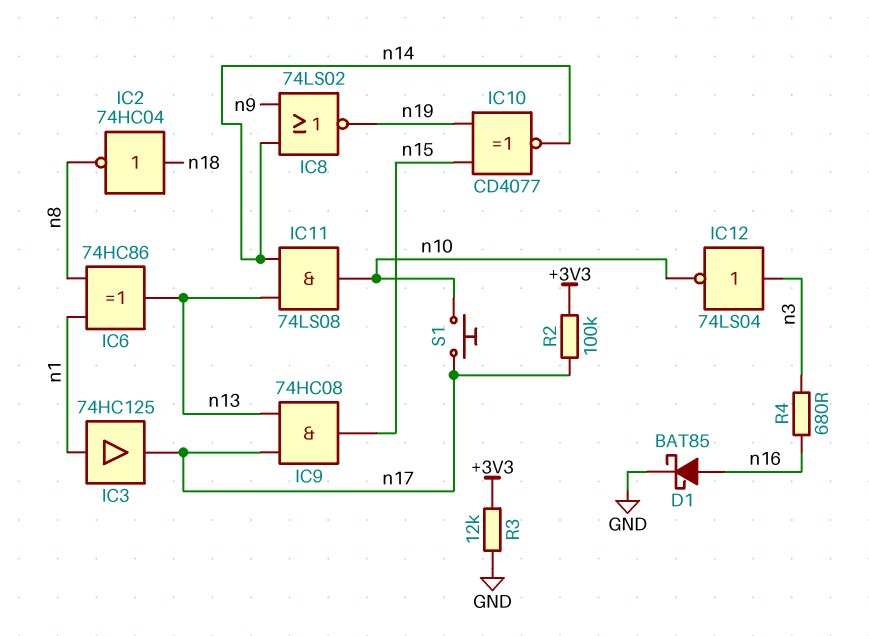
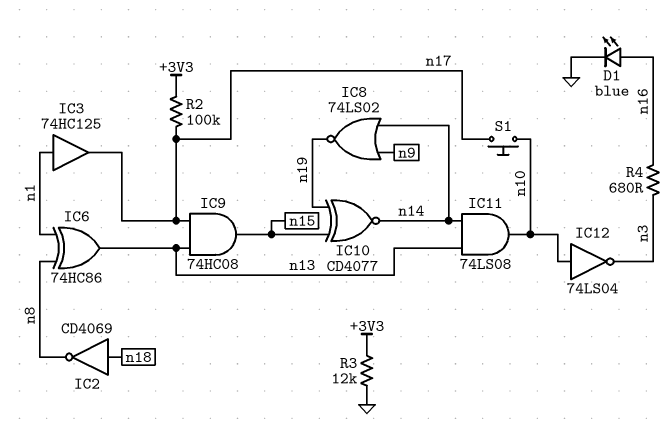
D1: schottky BAT85 (A n16, K GND) -> LED blue (A n16, K GND)
IC2: NOT 74HC04 (in n18, out n8) -> NOT CD4069 (in n18, out n8)
IC12: NOT 74LS04 (in n3, out n10) -> NOT 74LS04 (in n10, out n3)

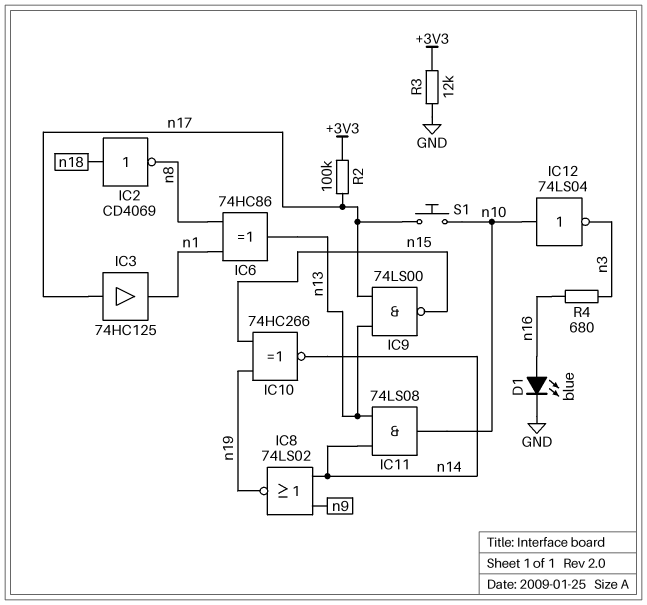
IC3: buffer 74HC125 (in n1, out n17) -> buffer 74HC125 (in n17, out n1)
IC9: AND 74HC08 (in n13, in n17, out n15) -> NAND 74LS00 (in n13, in n17, out n15)
IC10: XNOR CD4077 (in n15, in n19, out n14) -> XNOR 74HC266 (in n15, in n19, out n14)

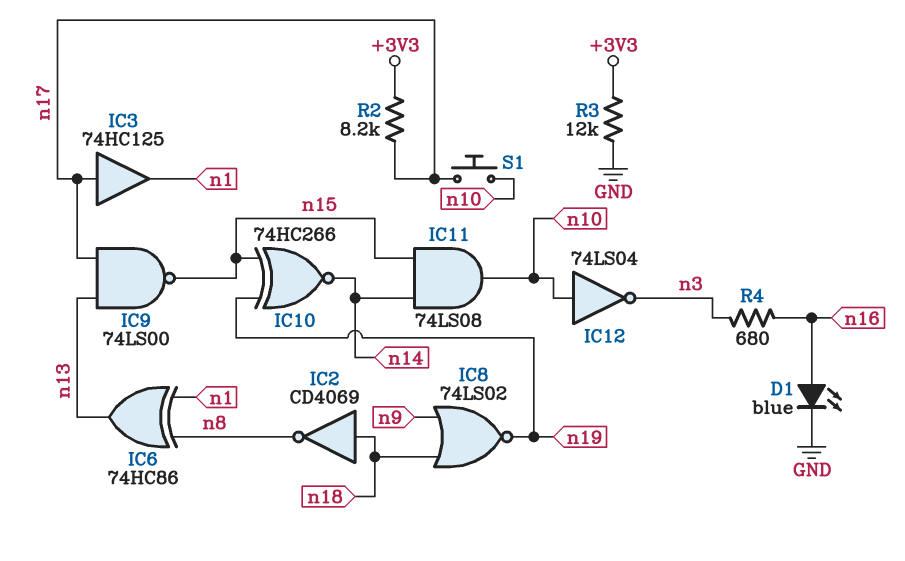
IC8: NOR 74LS02 (in n9, in n14, out n19) -> NOR 74LS02 (in n9, in n18, out n19)
IC11: AND 74LS08 (in n13, in n14, out n10) -> AND 74LS08 (in n14, in n15, out n10)
R2: 100k (+3V3, n17) -> 8.2k (+3V3, n17)

